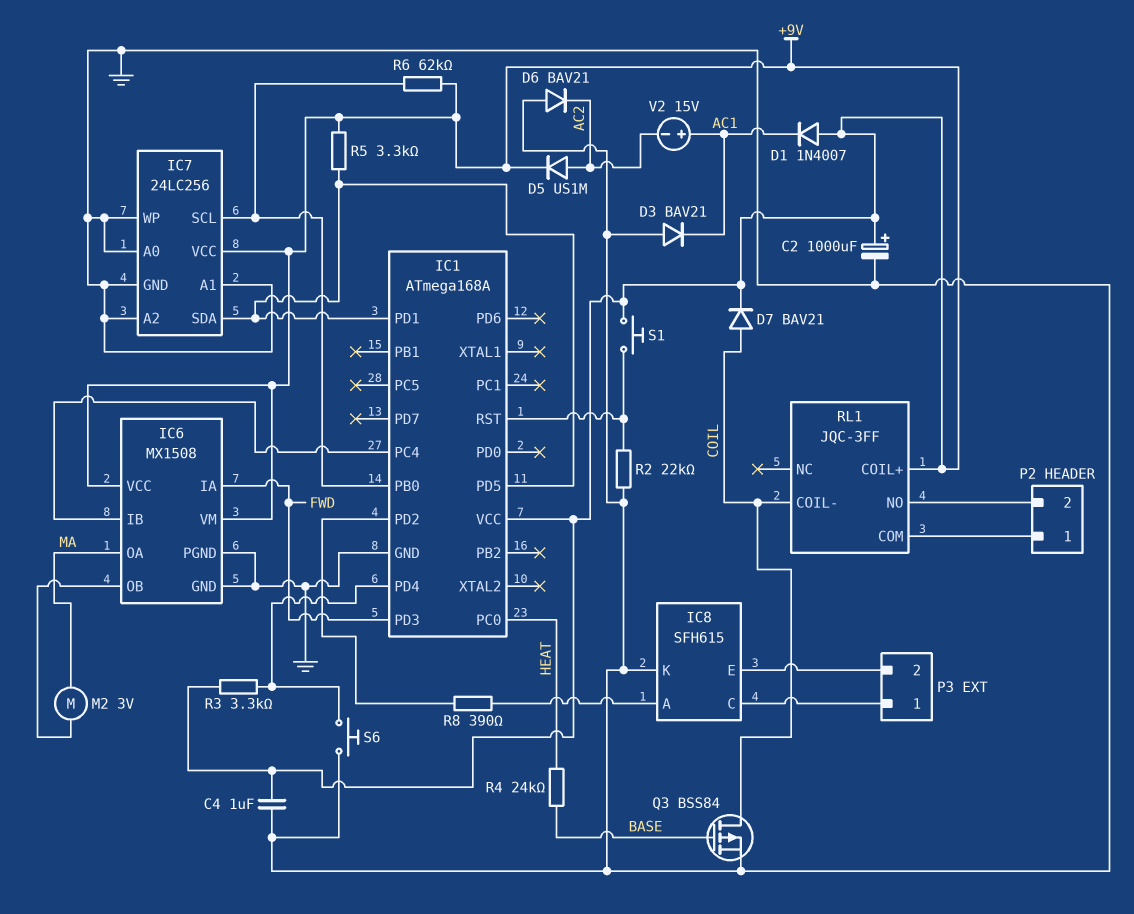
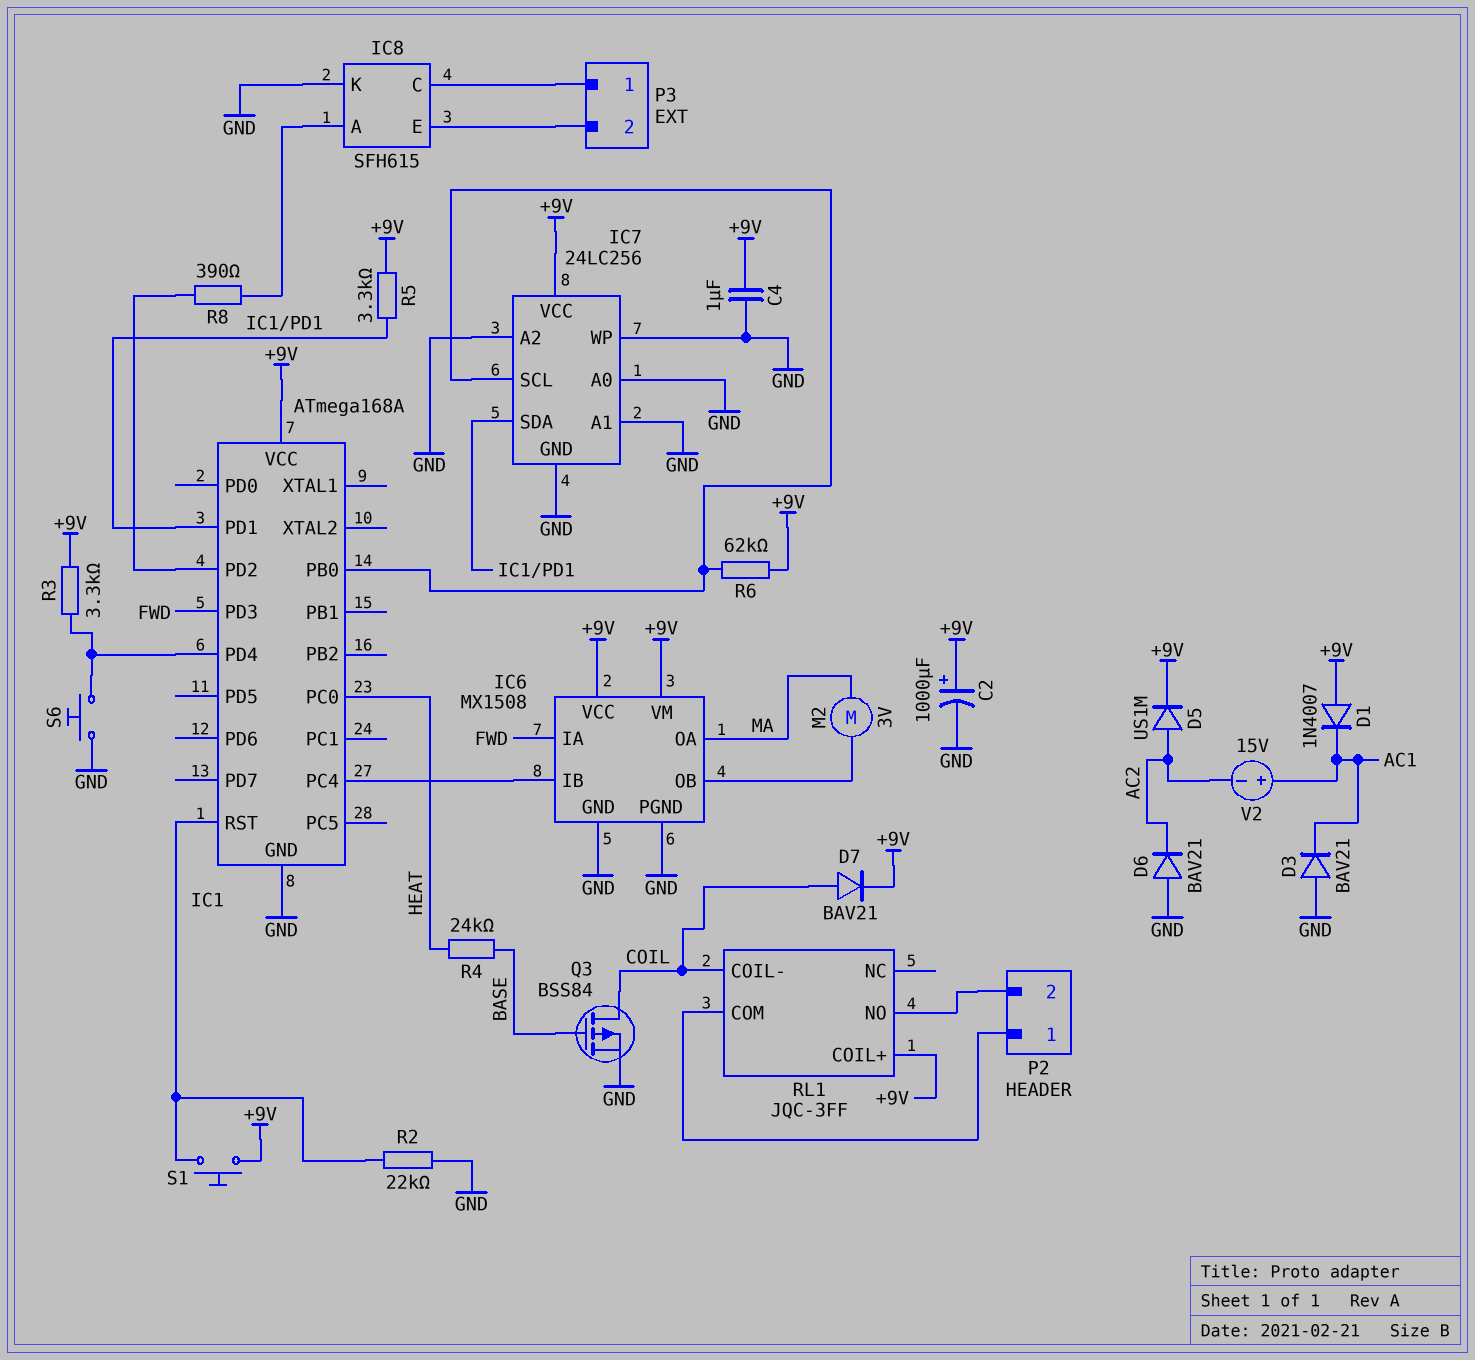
IC1 pin PD5: IC1/PD1 -> none

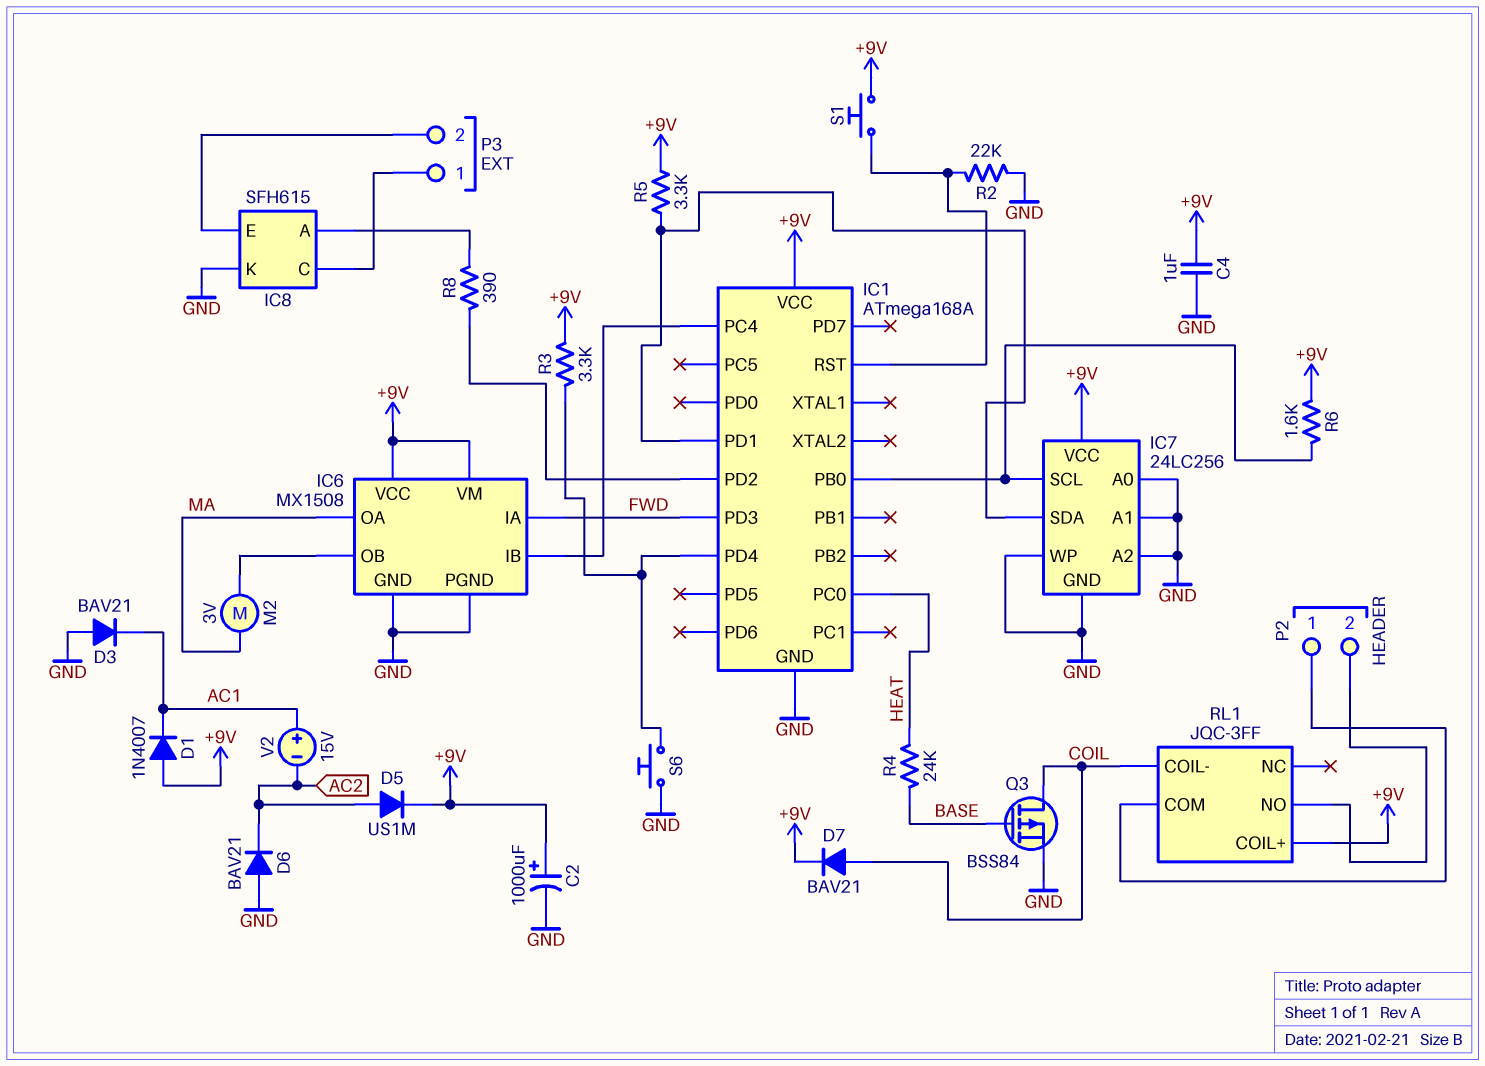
R6: 62k (+9V, IC1/PB0) -> 1.6k (+9V, IC1/PB0)

